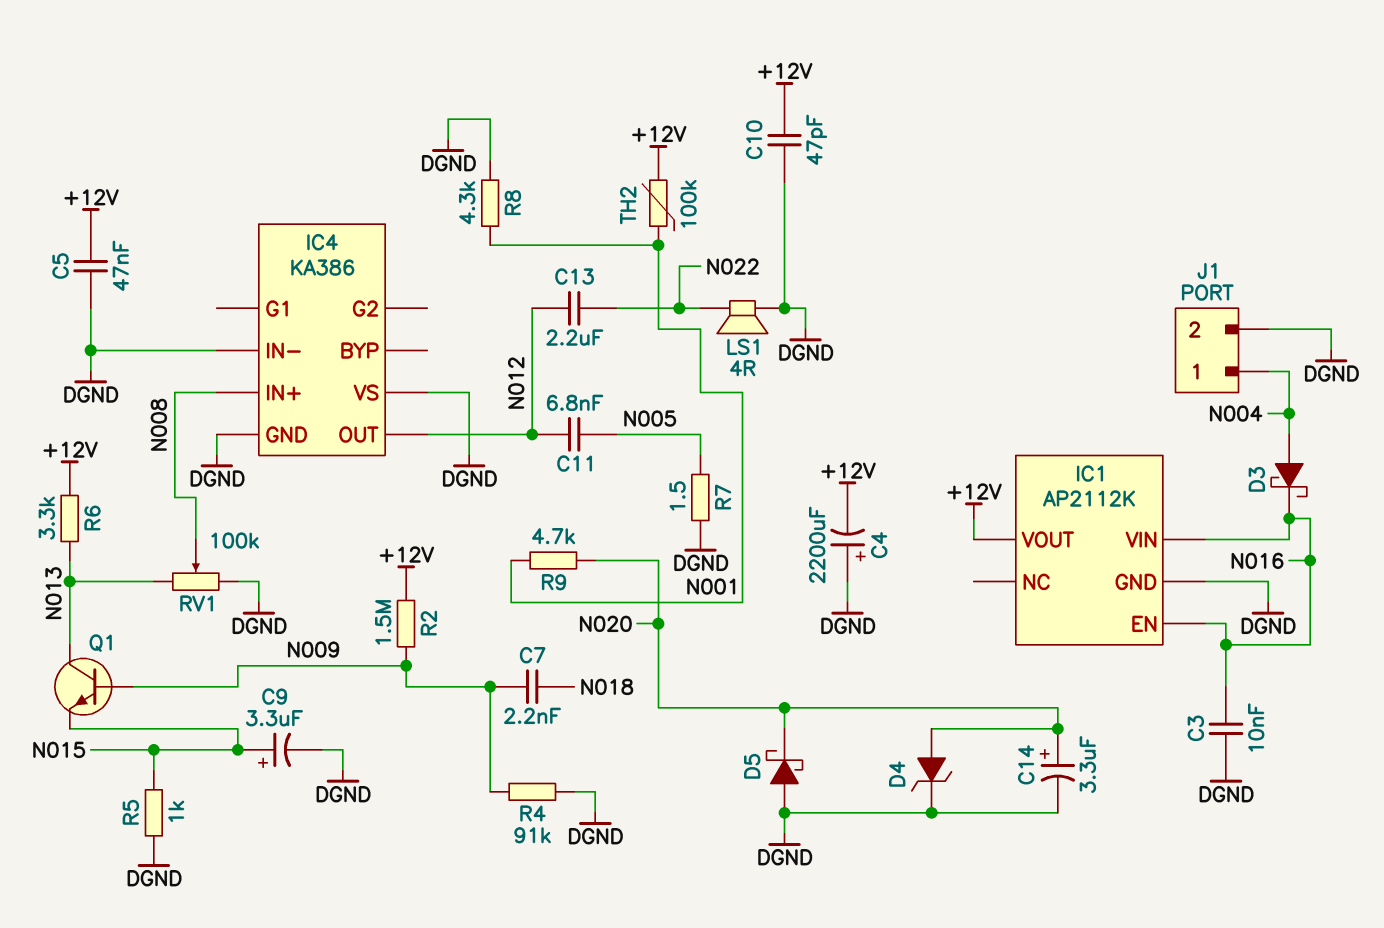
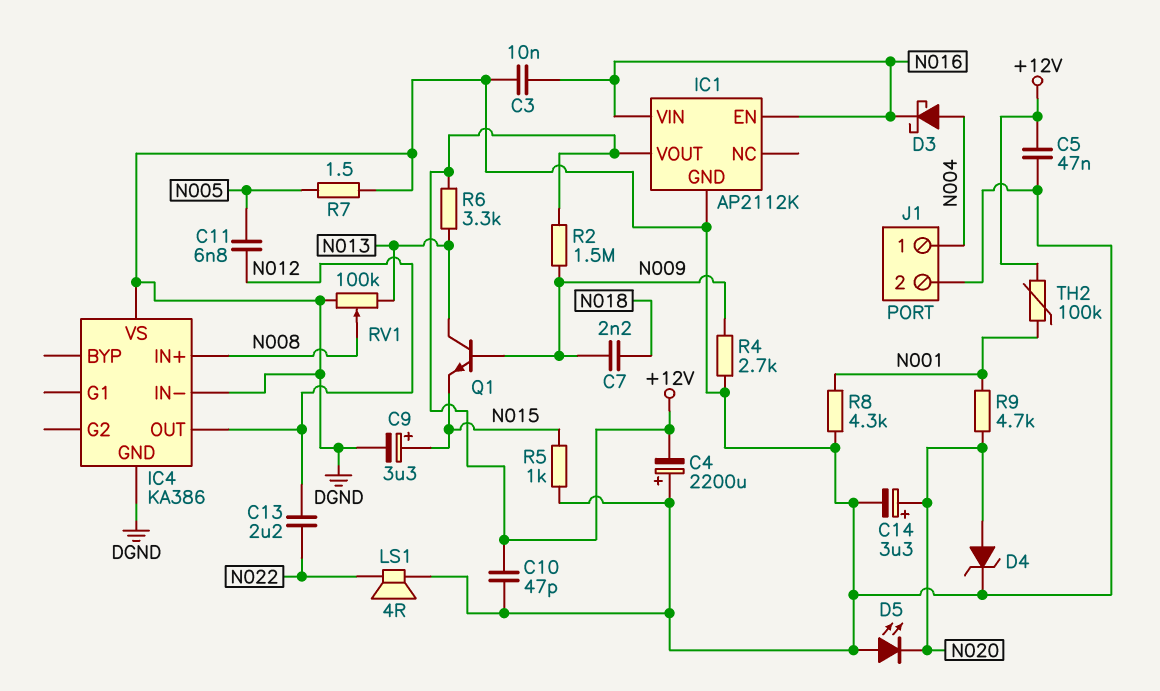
D5: schottky (A DGND, K N020) -> LED (A DGND, K N020)
R4: 91k (DGND, N009) -> 2.7k (DGND, N009)

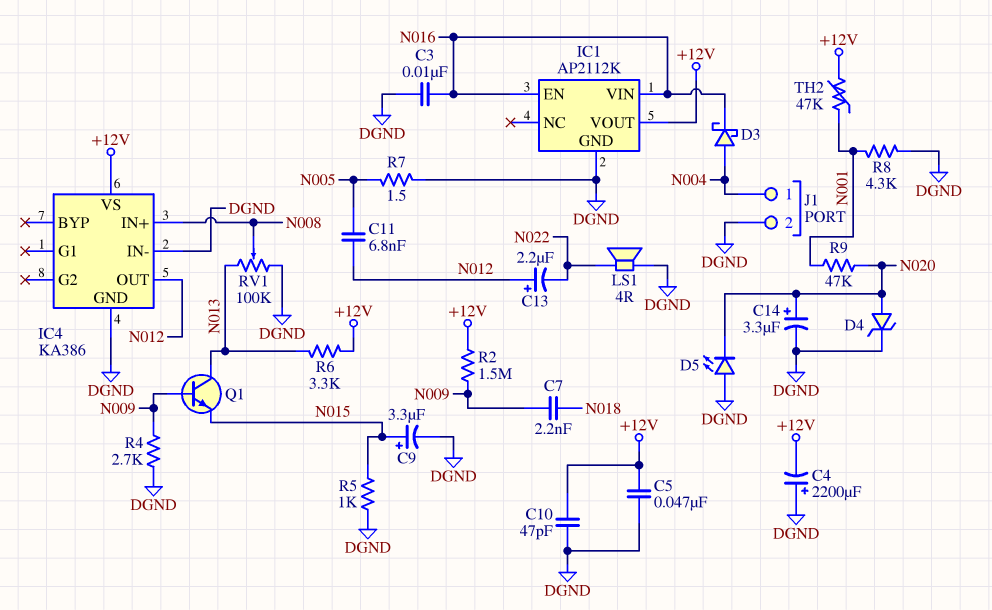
C13: 2.2uF (N012, N022) -> 2.2uF (plus N012, minus N022)
IC4 pin VS: DGND -> +12V
R9: 4.7k (N001, N020) -> 47k (N001, N020)
TH2: 100k (+12V, N001) -> 47k (+12V, N001)

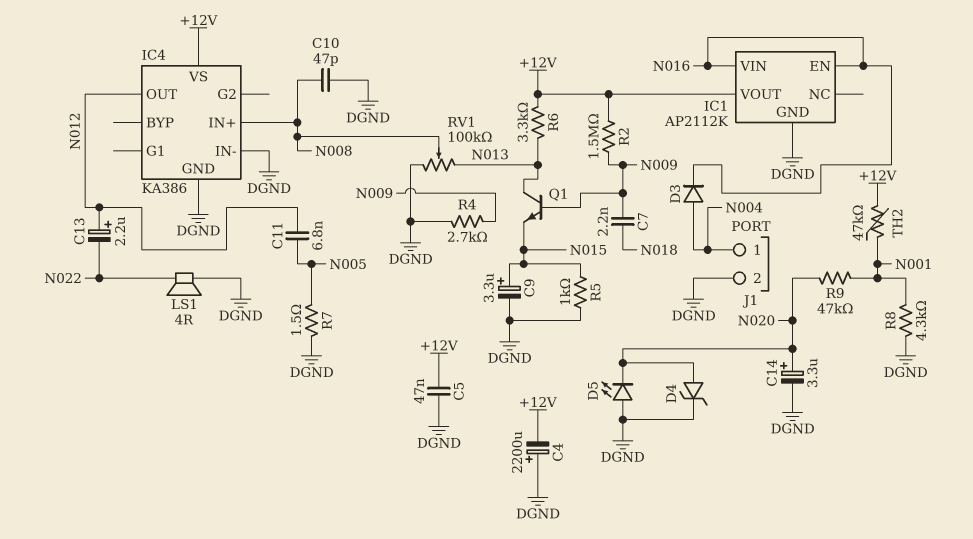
C3: 10nF (DGND, N016) -> none
C10: 47pF (+12V, DGND) -> 47pF (DGND, N008)
D3: schottky (A N004, K N016) -> diode (A N004, K N016)

